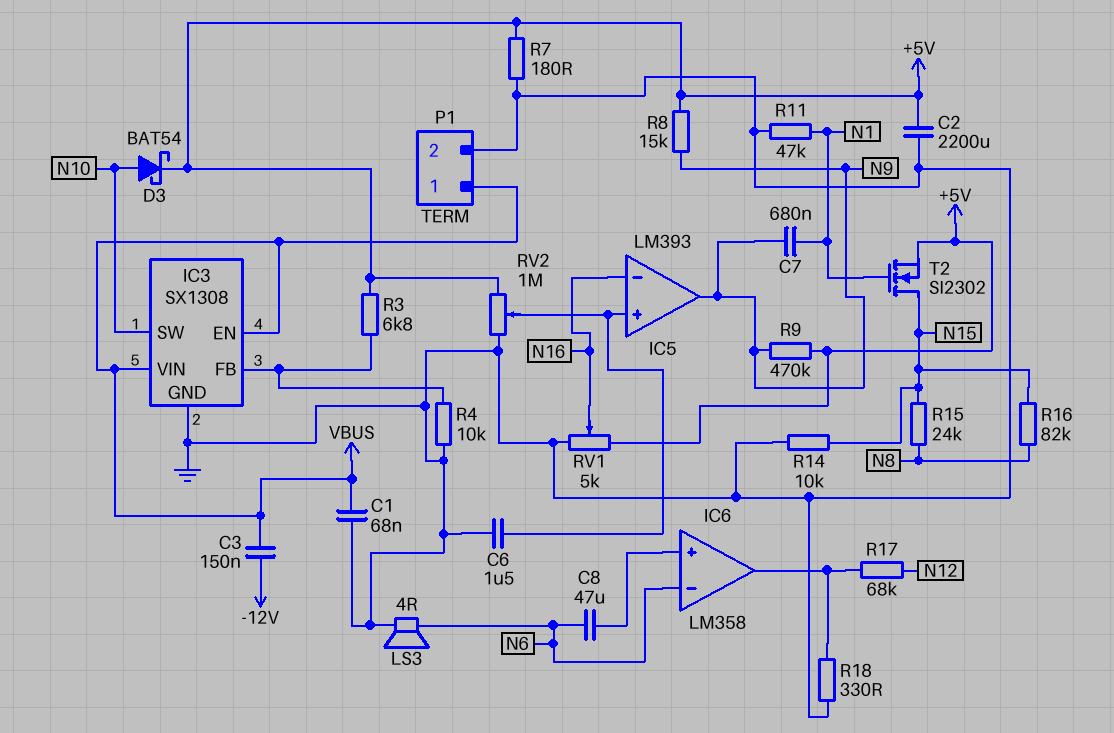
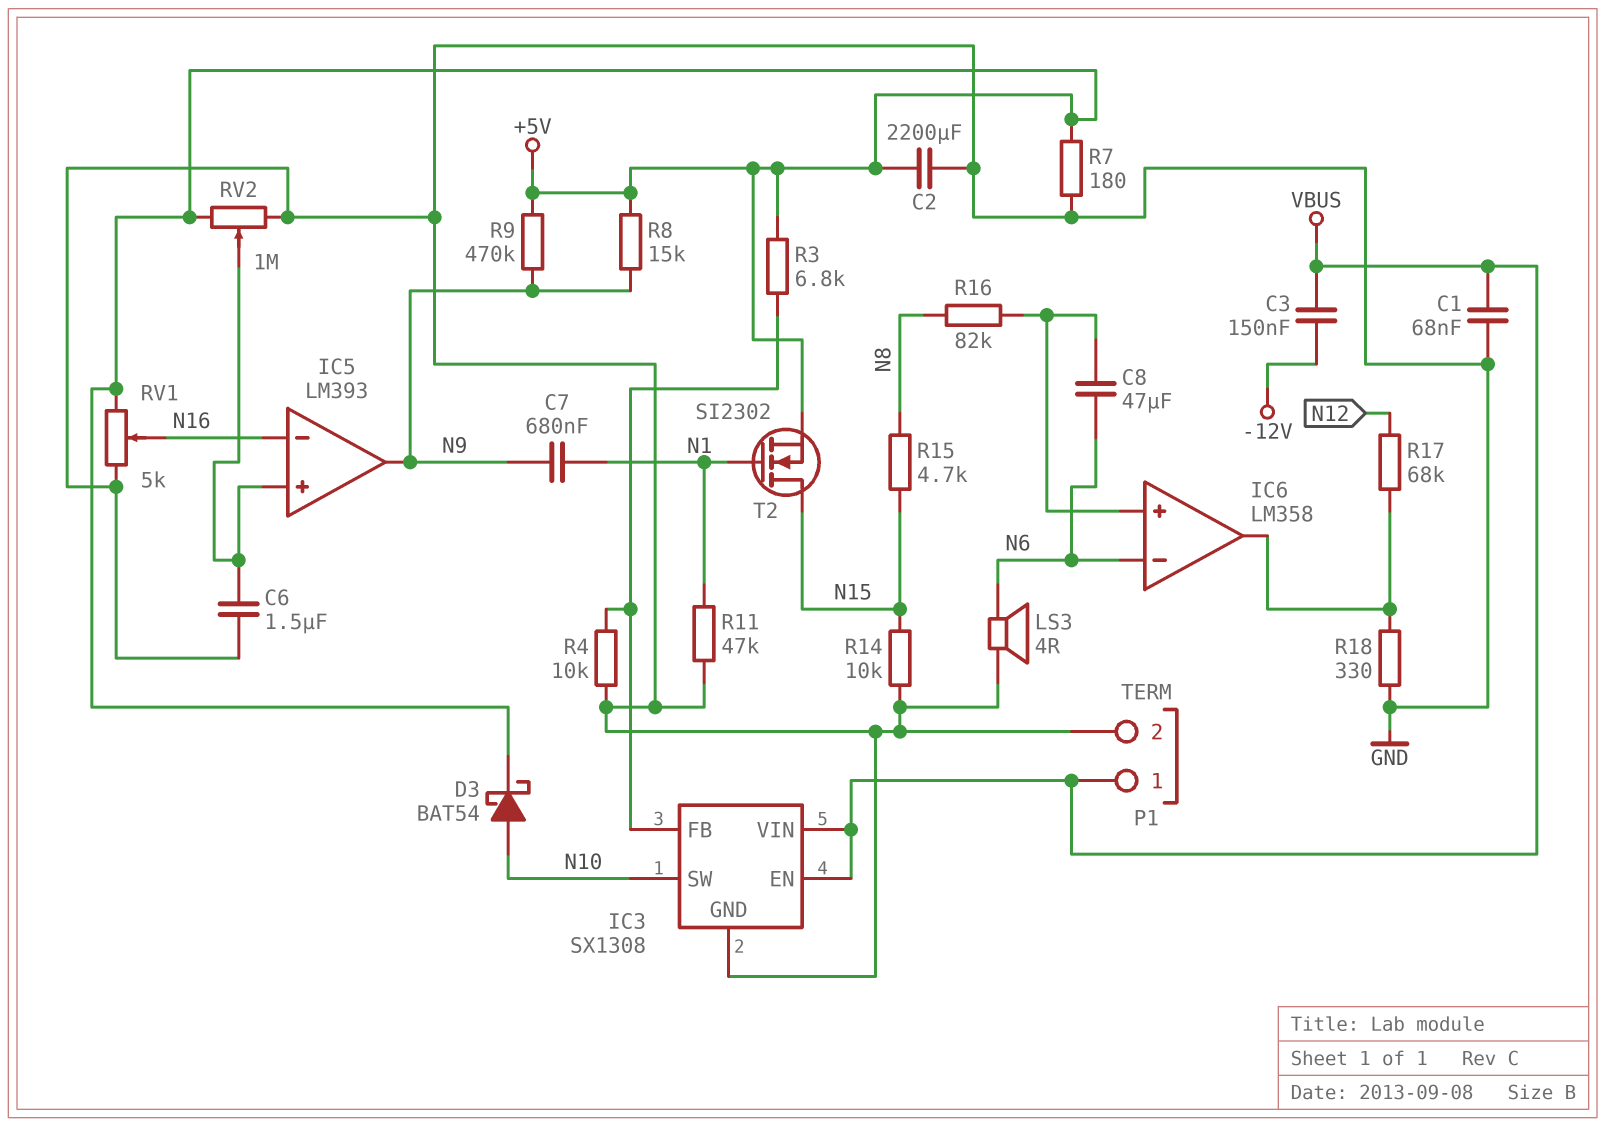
R15: 24k (N8, N15) -> 4.7k (N8, N15)
R16: 82k (N8, N15) -> 82k (IC6/in+, N8)

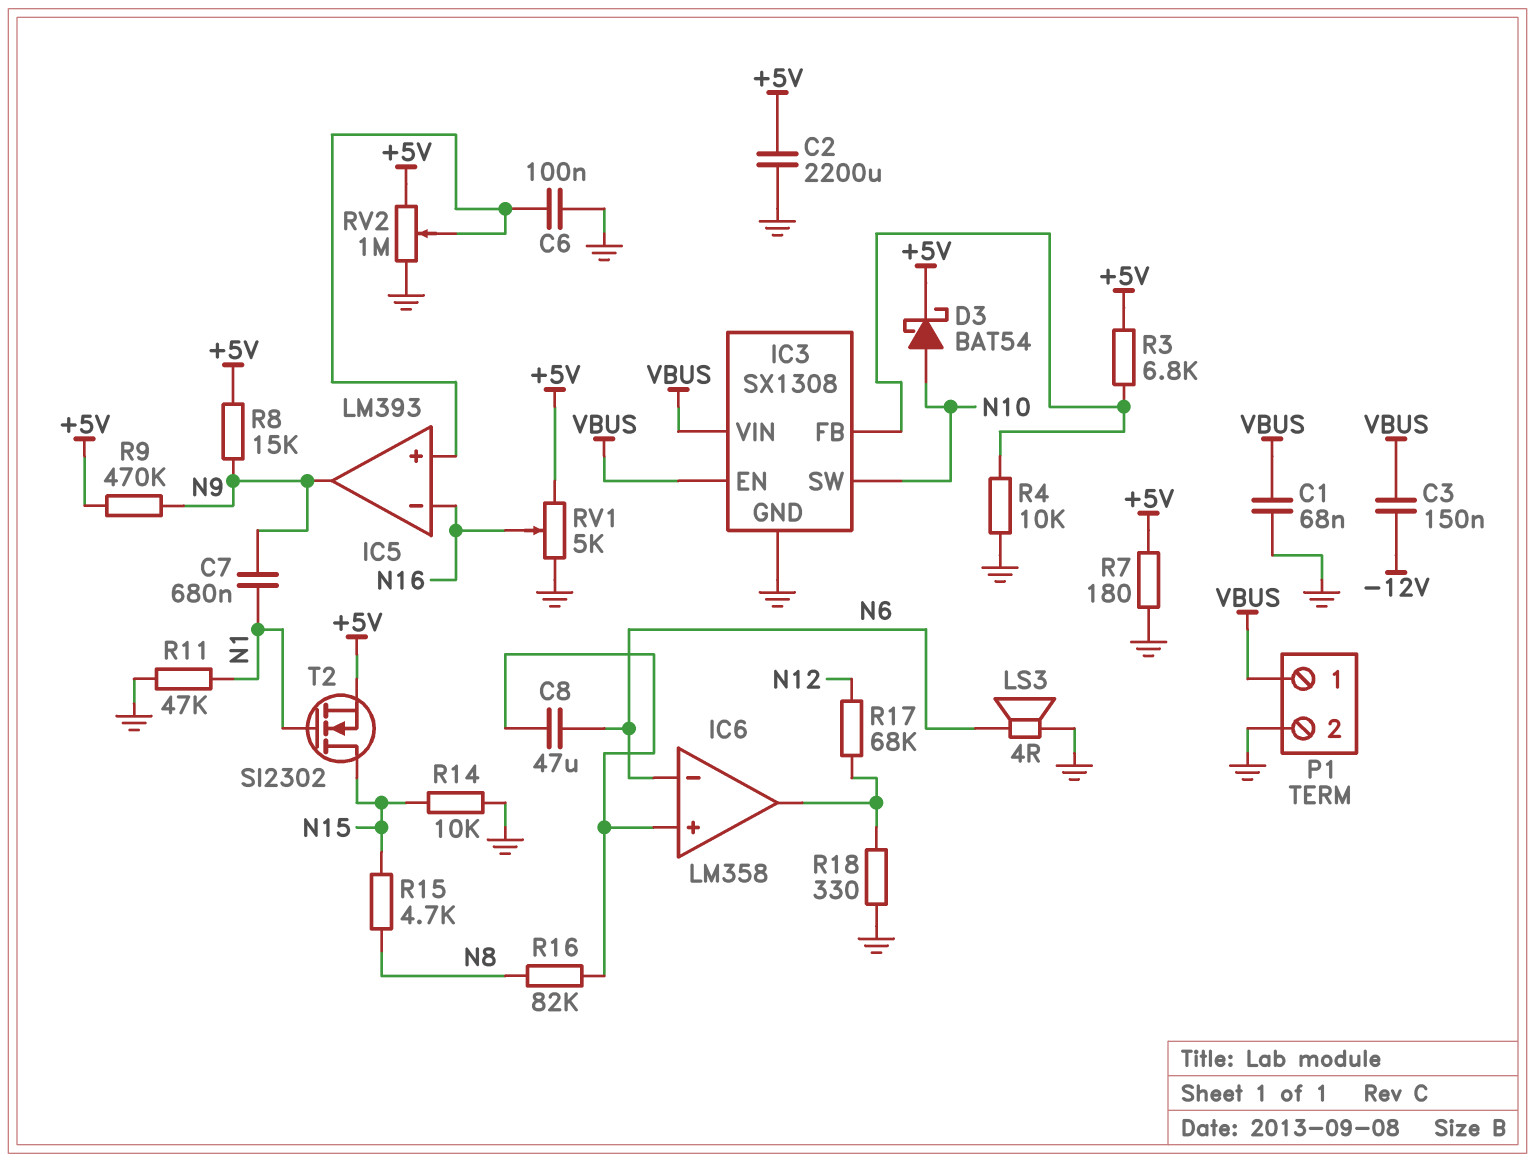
C6: 1.5uF (GND, IC5/in+) -> 100nF (GND, IC5/in+)

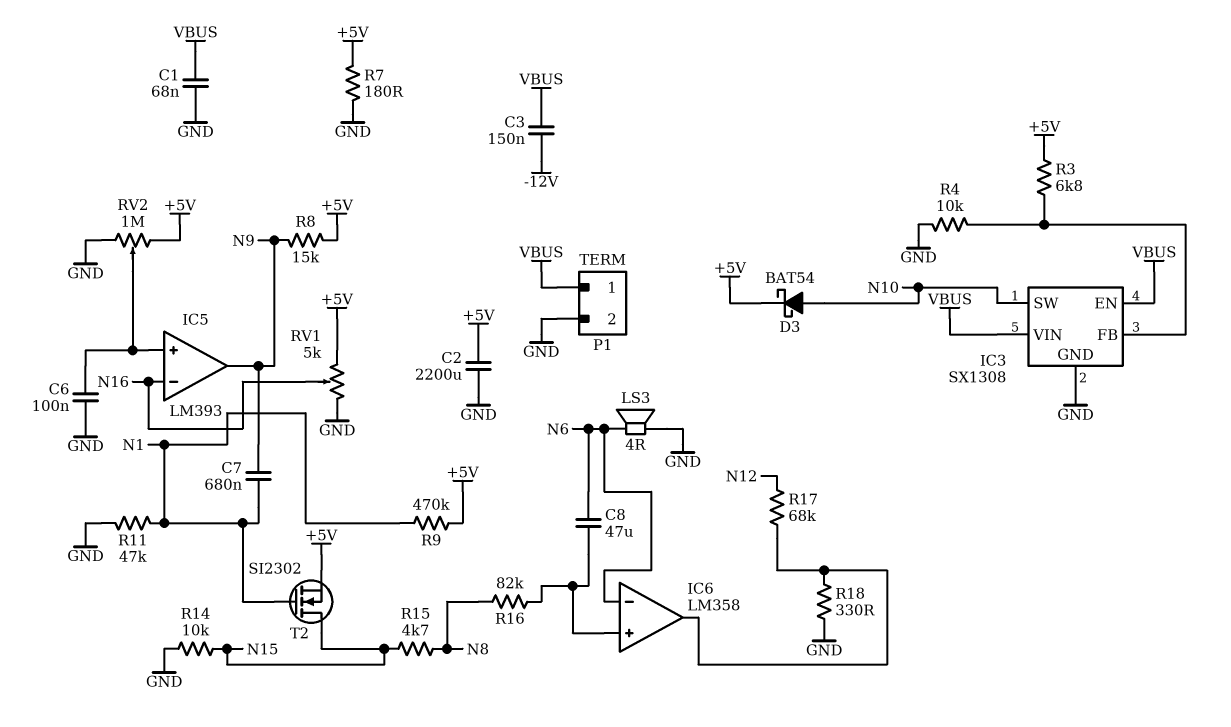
R9: 470k (+5V, N9) -> 470k (+5V, N1)

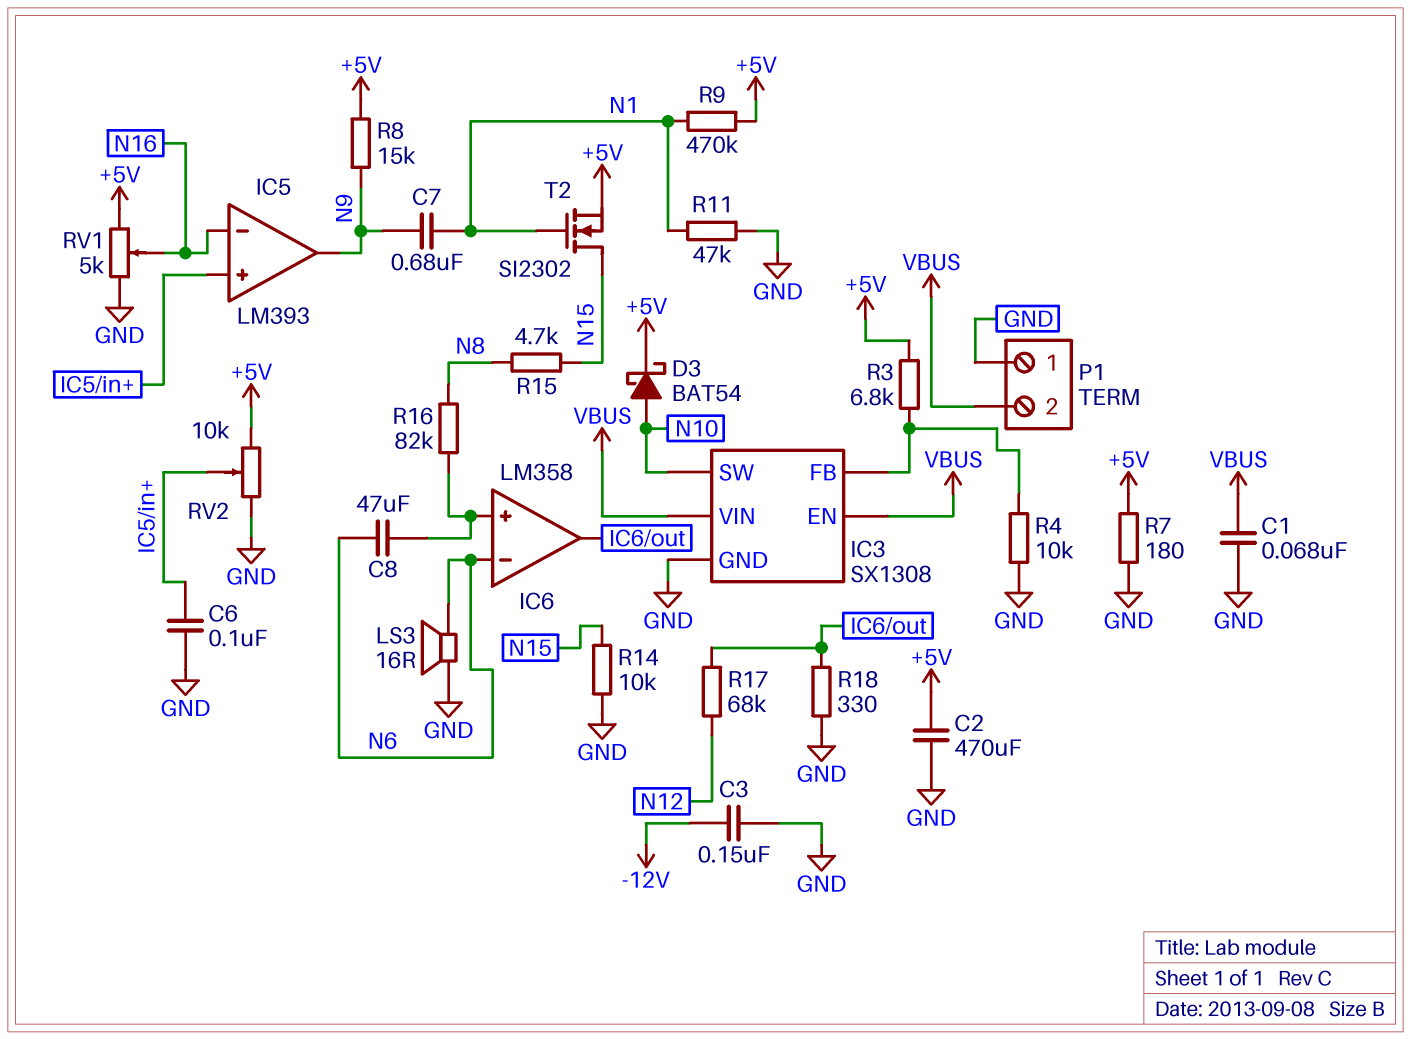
C2: 2200uF (+5V, GND) -> 470uF (+5V, GND)
C3: 150nF (-12V, VBUS) -> 150nF (-12V, GND)
LS3: speaker 4R (GND, N6) -> speaker 16R (GND, N6)
P1 pin 1: VBUS -> GND
P1 pin 2: GND -> VBUS
RV2: 1M (+5V, GND, wiper IC5/in+) -> 10k (+5V, GND, wiper IC5/in+)

